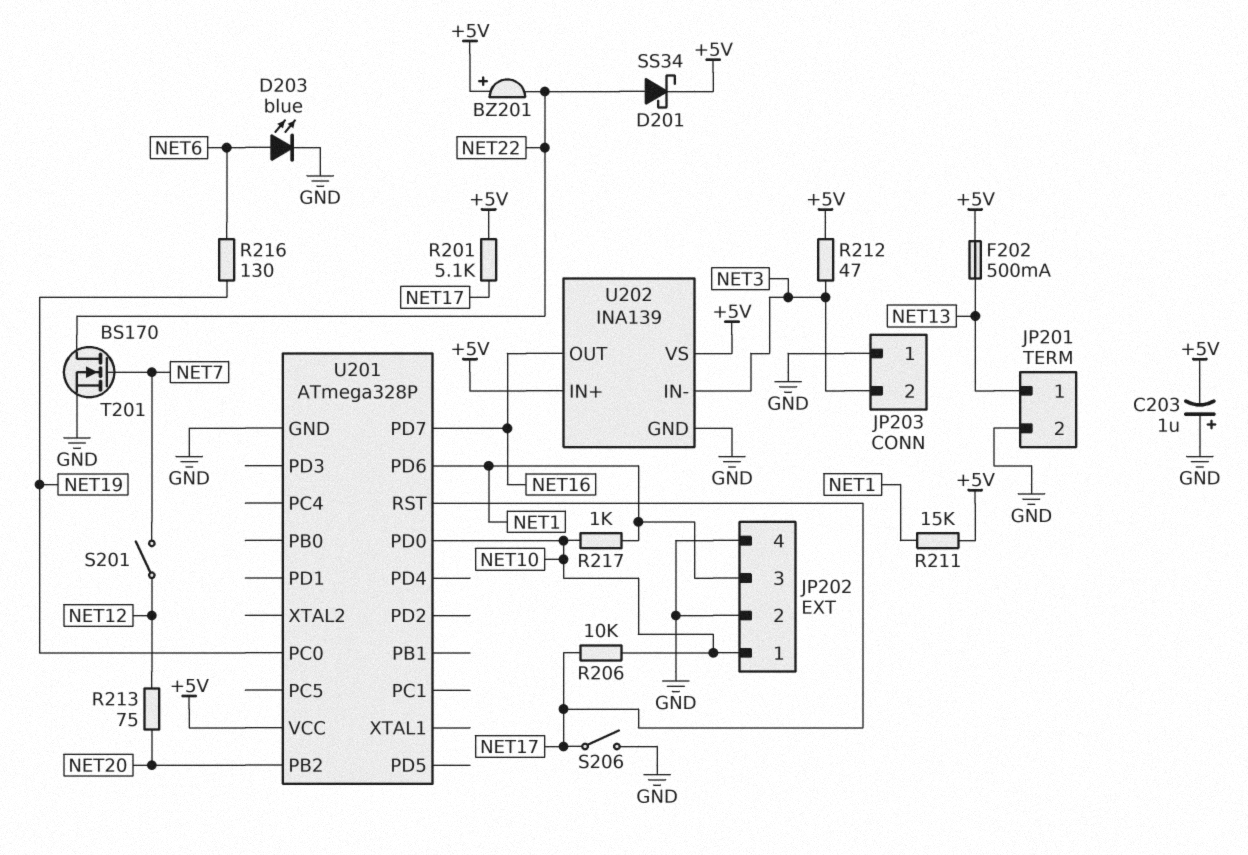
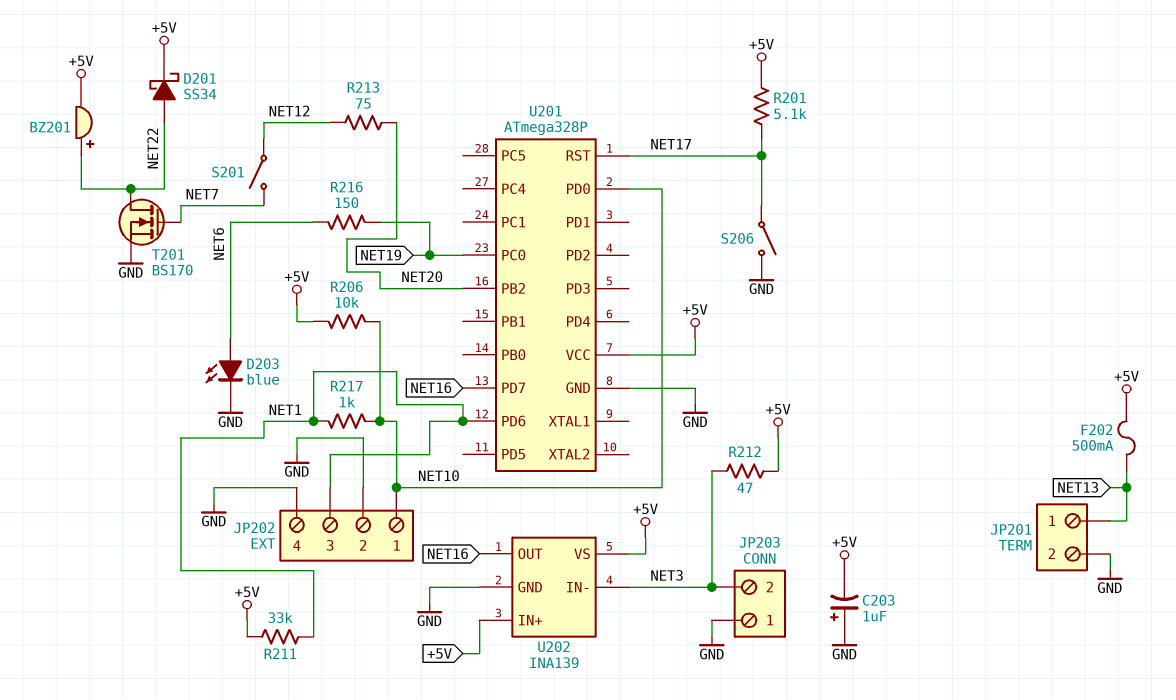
BZ201: buzzer (plus +5V, minus NET22) -> buzzer (plus NET22, minus +5V)
R206: 10k (NET10, NET17) -> 10k (+5V, NET10)
R211: 15k (+5V, NET1) -> 33k (+5V, NET1)
R216: 130 (NET6, NET19) -> 150 (NET6, NET19)

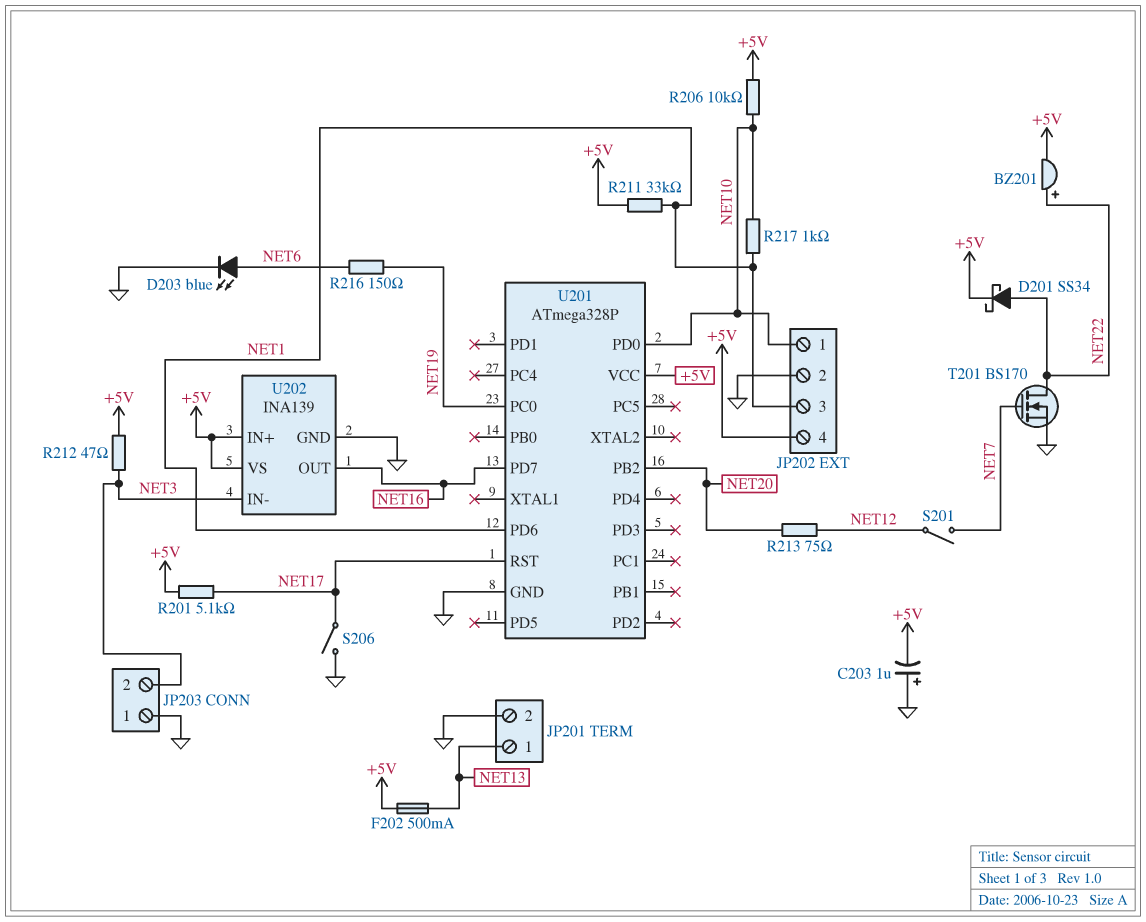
JP202 pin 4: GND -> +5V

